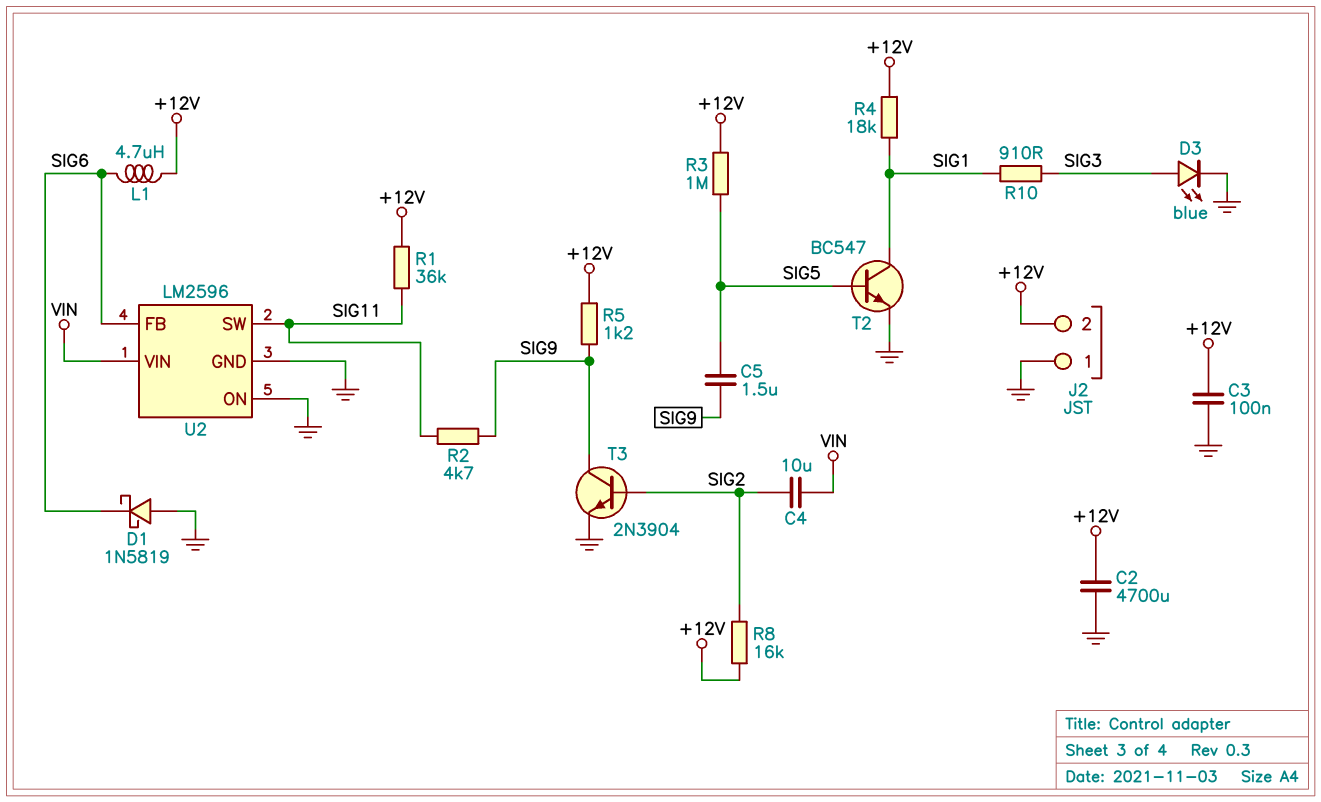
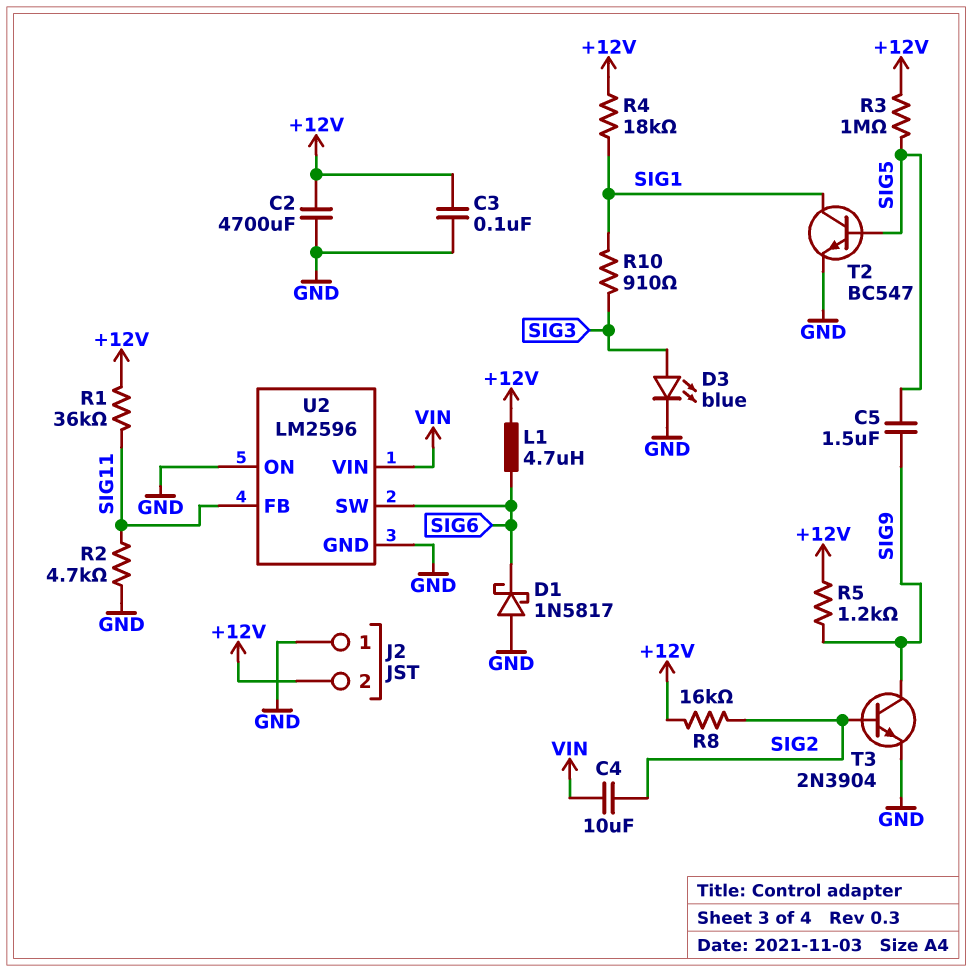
D1: schottky 1N5819 (A GND, K SIG6) -> schottky 1N5817 (A GND, K SIG6)
R2: 4.7k (SIG9, SIG11) -> 4.7k (GND, SIG11)
U2 pin FB: SIG6 -> SIG11
U2 pin SW: SIG11 -> SIG6

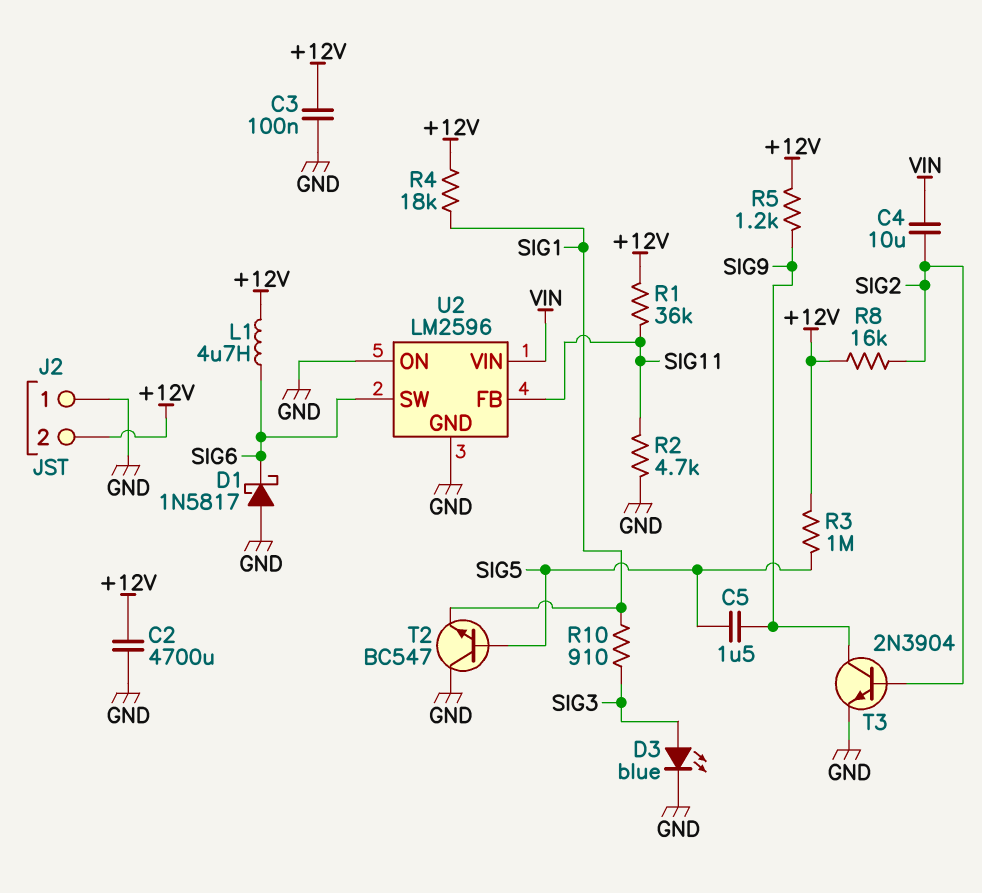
T2: NPN BC547 (B SIG5, C SIG1, E GND) -> NPN BC547 (B SIG5, C GND, E SIG1)

